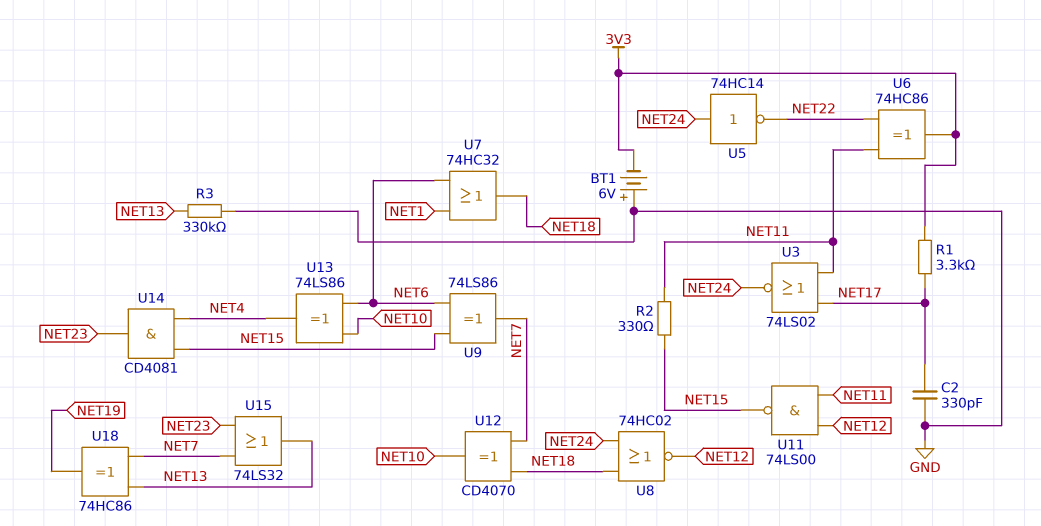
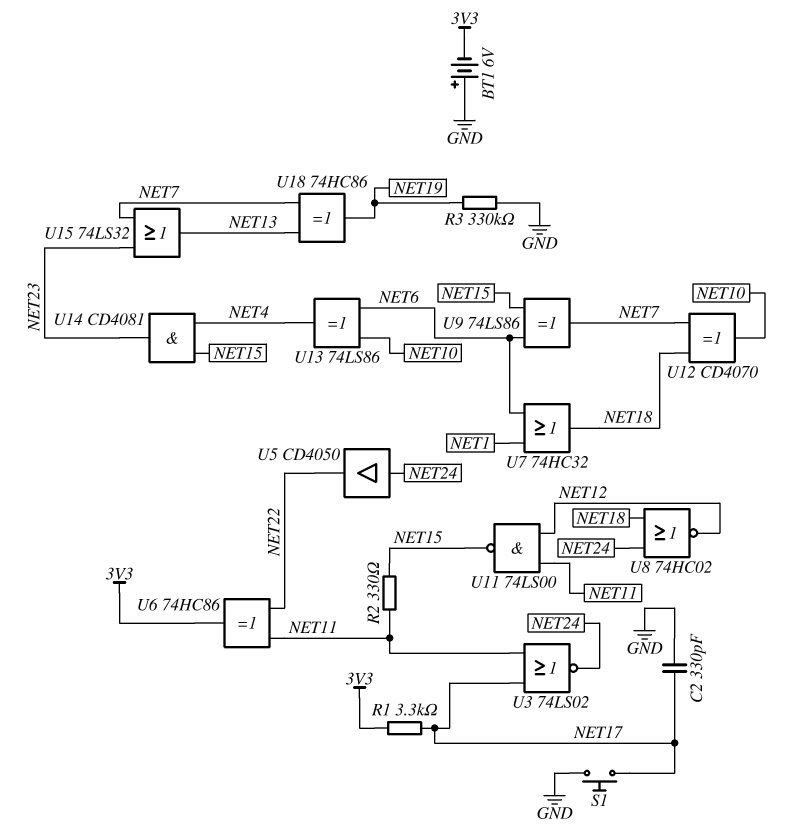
R3: 330k (GND, NET13) -> 330k (GND, NET19)
S1: none -> button (GND, NET17)
U5: NOT 74HC14 (in NET24, out NET22) -> buffer CD4050 (in NET24, out NET22)

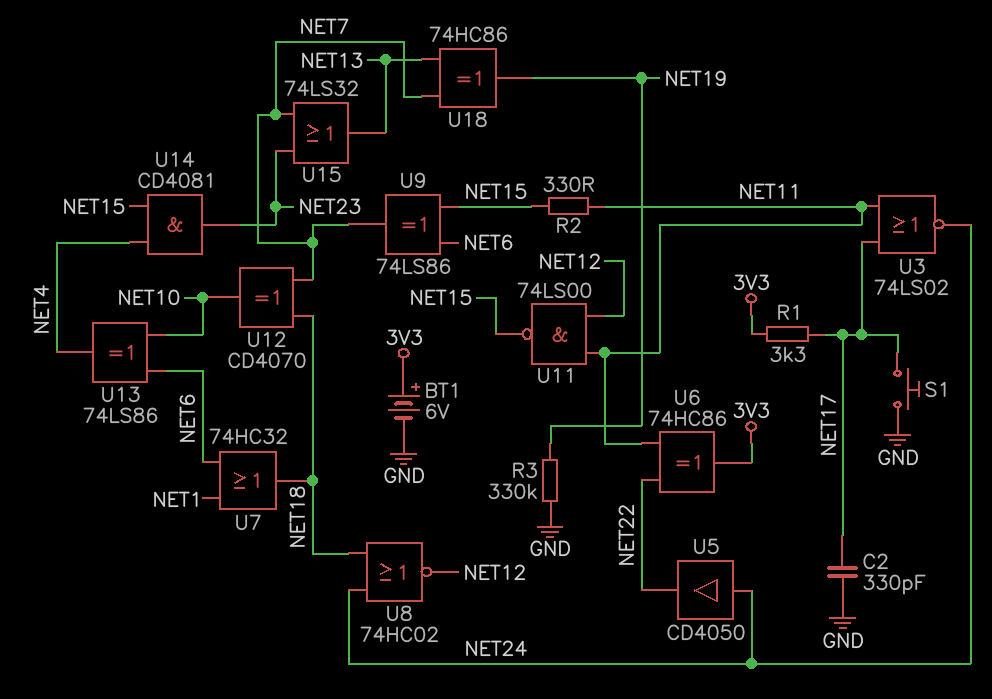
BT1: 6V (plus GND, minus 3V3) -> 6V (plus 3V3, minus GND)

